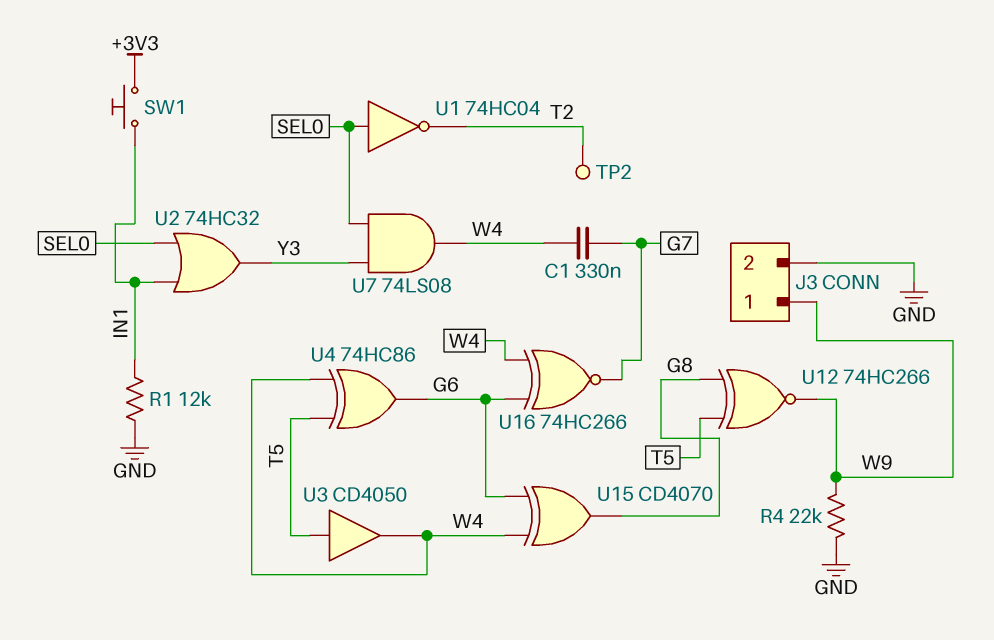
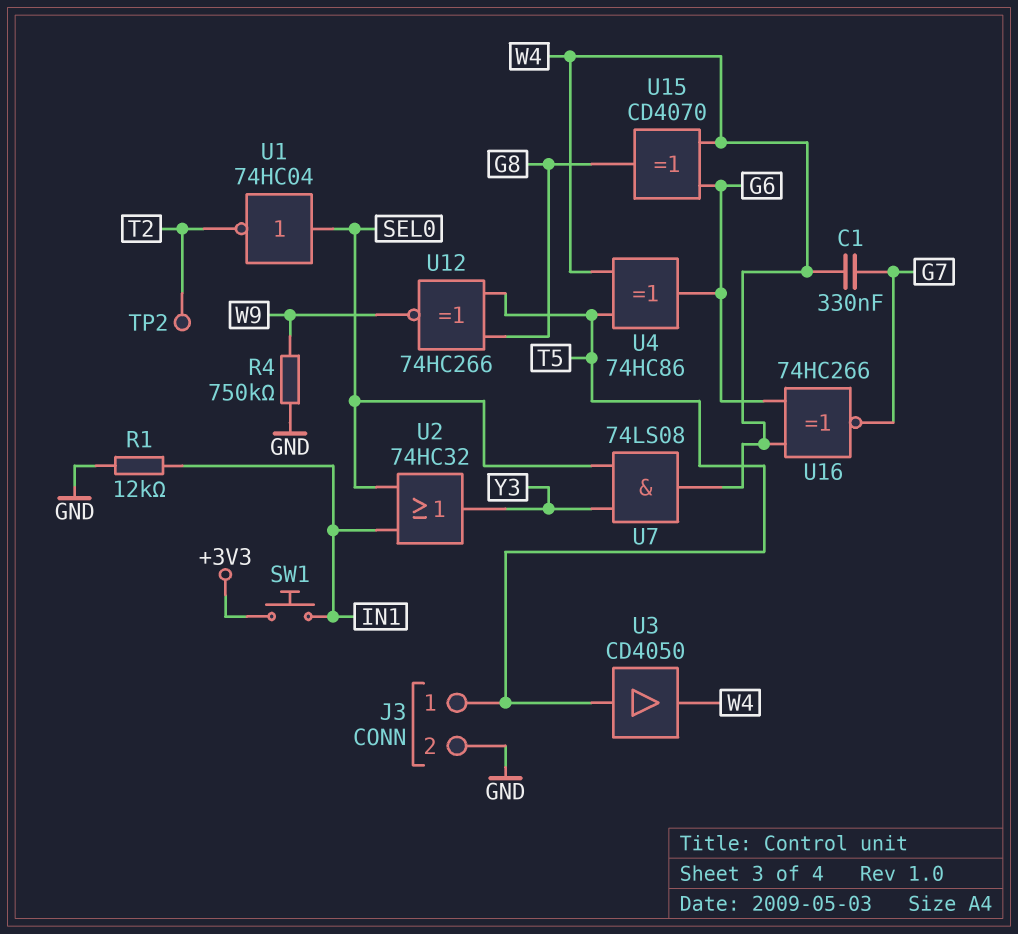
J3 pin 1: W9 -> T5
R4: 22k (GND, W9) -> 750k (GND, W9)

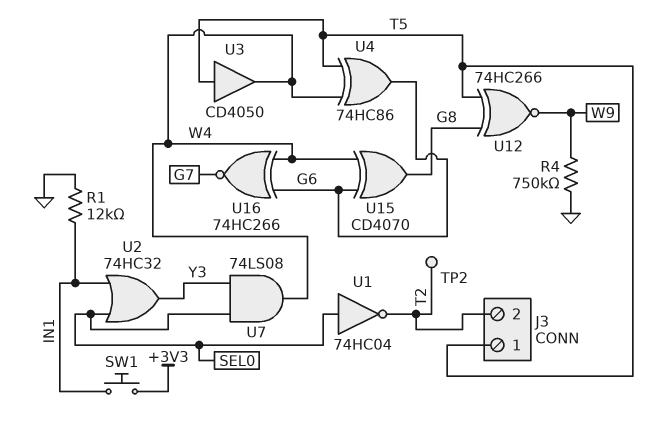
C1: 330nF (G7, W4) -> none
J3 pin 2: GND -> T2

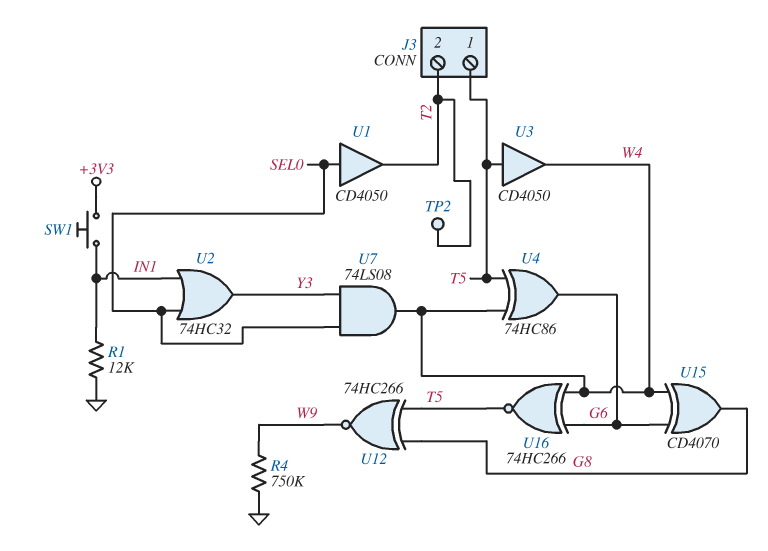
U1: NOT 74HC04 (in SEL0, out T2) -> buffer CD4050 (in SEL0, out T2)
U16: XNOR 74HC266 (in G6, in W4, out G7) -> XNOR 74HC266 (in G6, in W4, out T5)

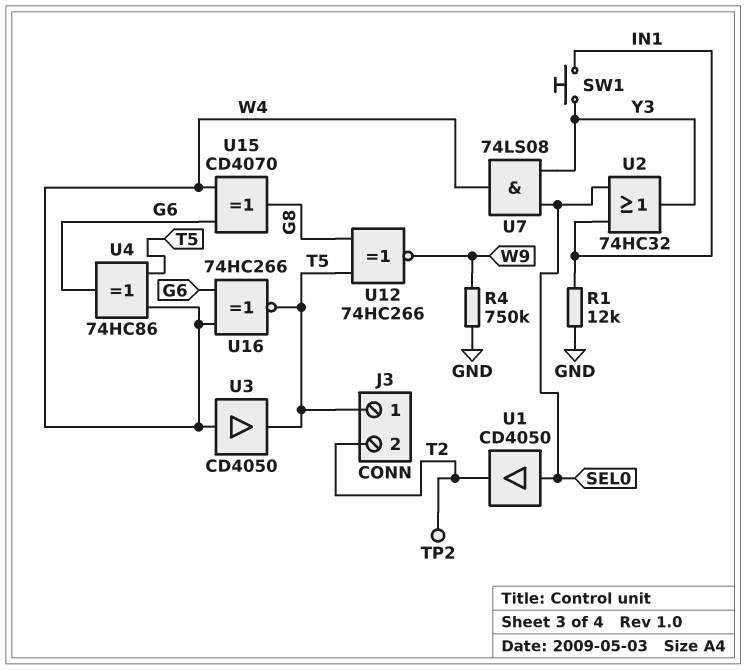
SW1: button (+3V3, IN1) -> button (IN1, Y3)
U3: buffer CD4050 (in T5, out W4) -> buffer CD4050 (in W4, out T5)

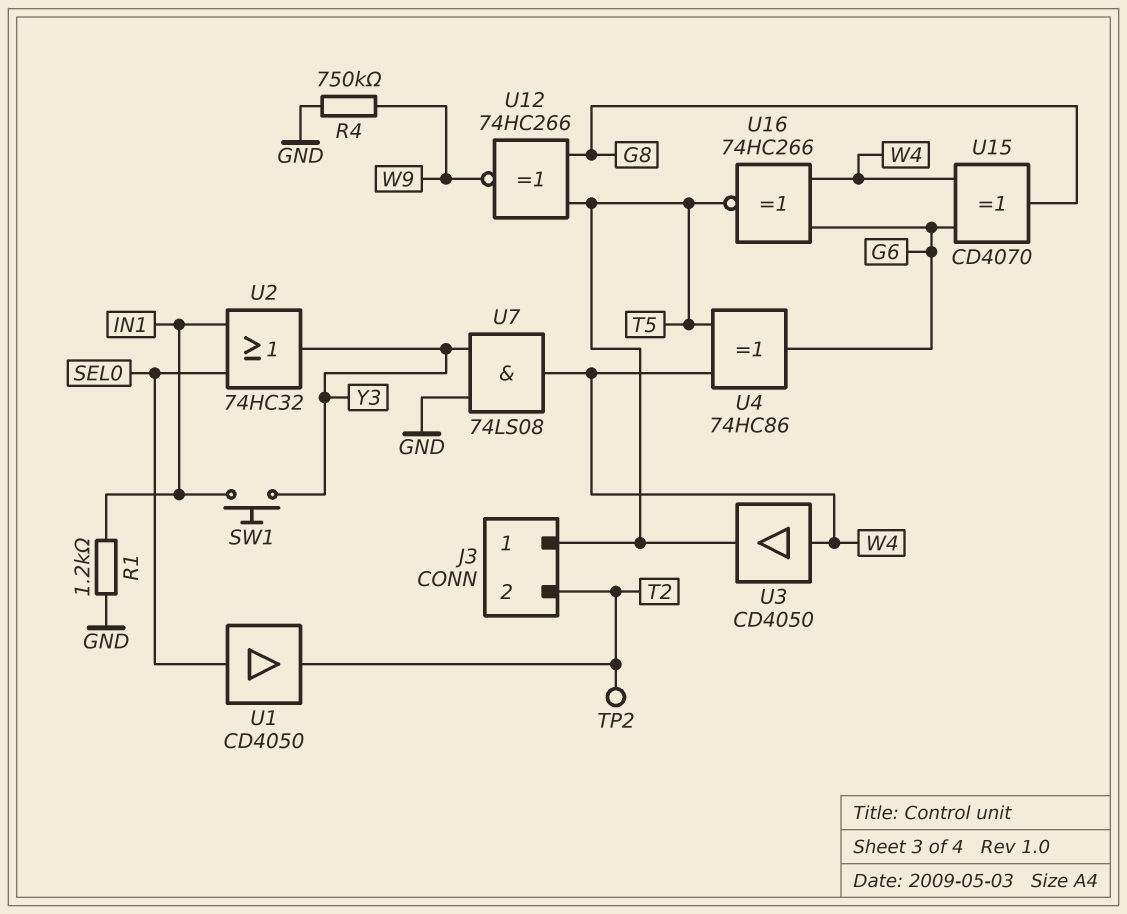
R1: 12k (GND, IN1) -> 1.2k (GND, IN1)
U7: AND 74LS08 (in SEL0, in Y3, out W4) -> AND 74LS08 (in GND, in Y3, out W4)

